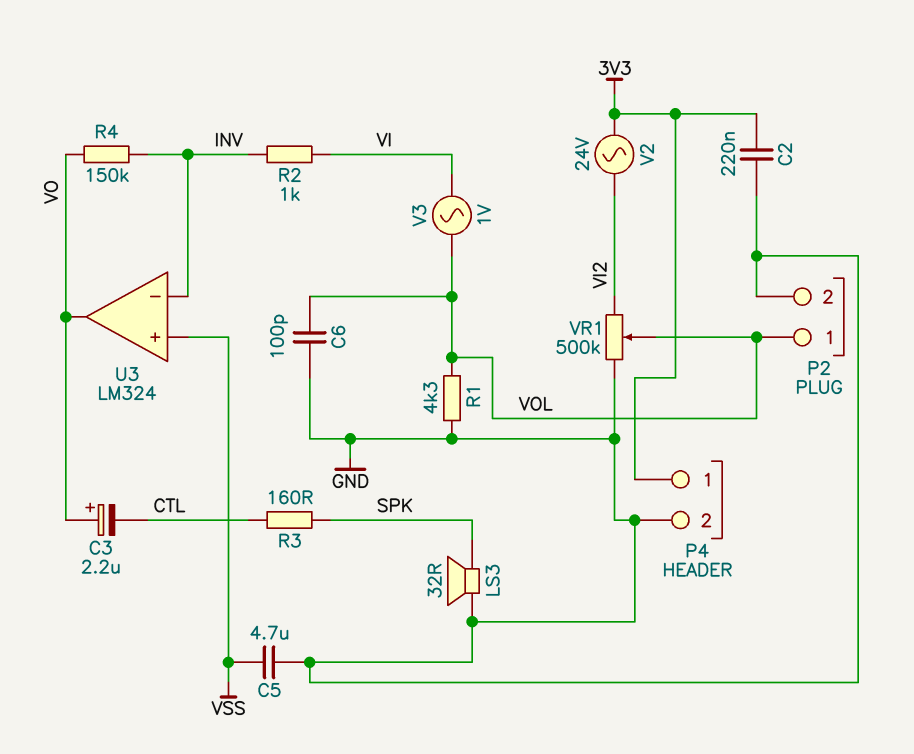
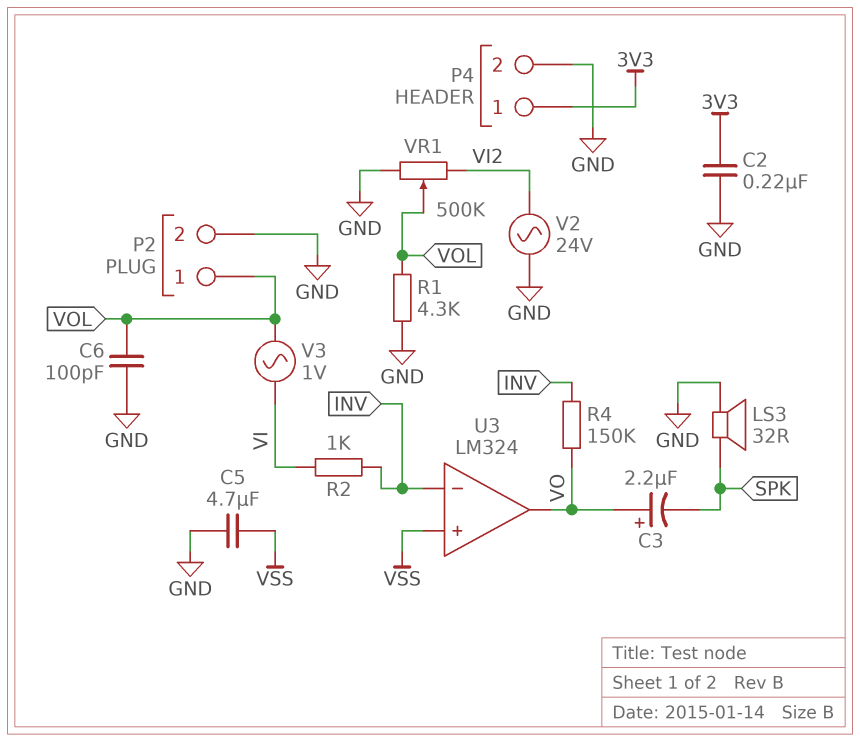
C3: 2.2uF (plus VO, minus CTL) -> 2.2uF (plus VO, minus SPK)
R3: 160 (CTL, SPK) -> none
V2: AC 24V (3V3, VI2) -> AC 24V (GND, VI2)

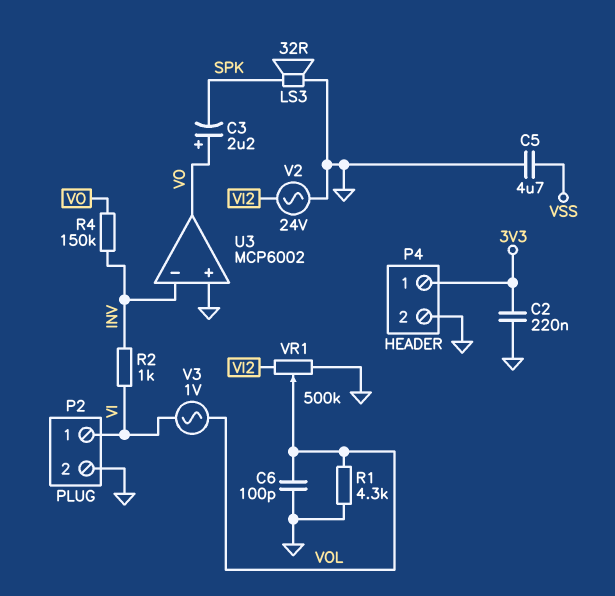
P2 pin 1: VOL -> VI
U3: LM324 -> MCP6002
U3 pin in+: VSS -> GND

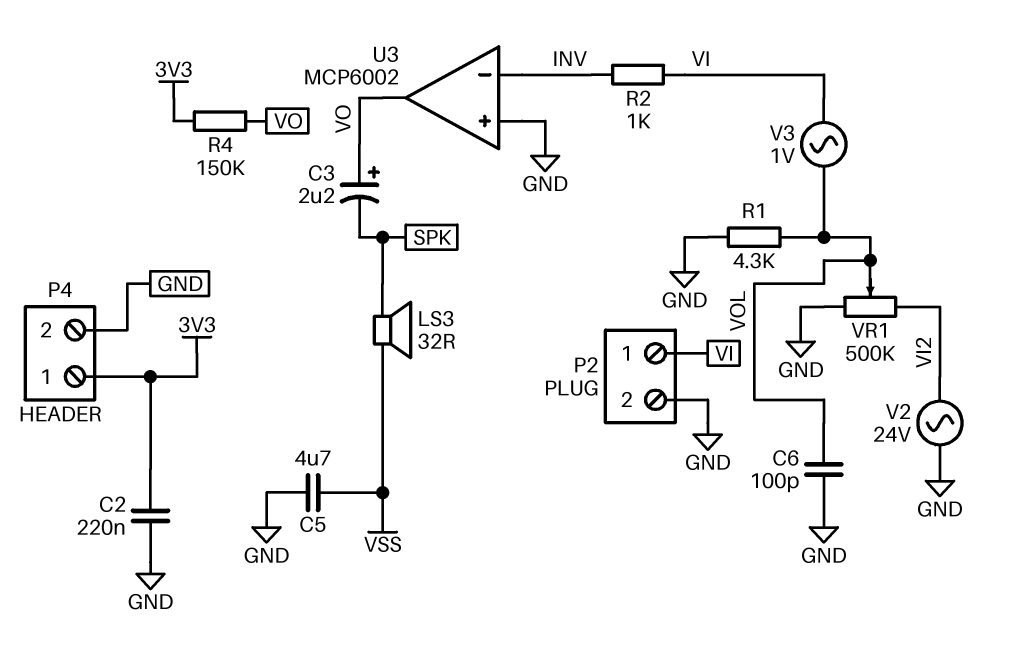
LS3: speaker 32R (GND, SPK) -> speaker 32R (SPK, VSS)
R4: 150k (INV, VO) -> 150k (3V3, VO)

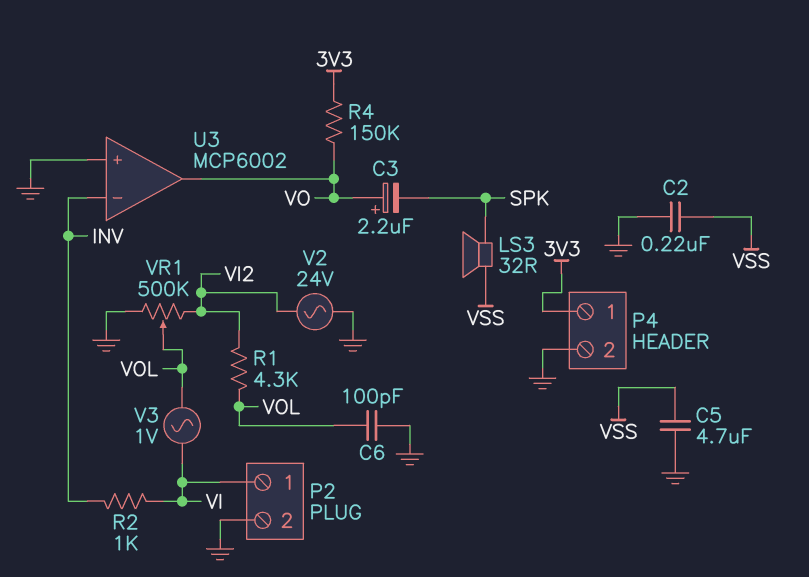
C2: 220nF (3V3, GND) -> 220nF (GND, VSS)
R1: 4.3k (GND, VOL) -> 4.3k (VI2, VOL)

